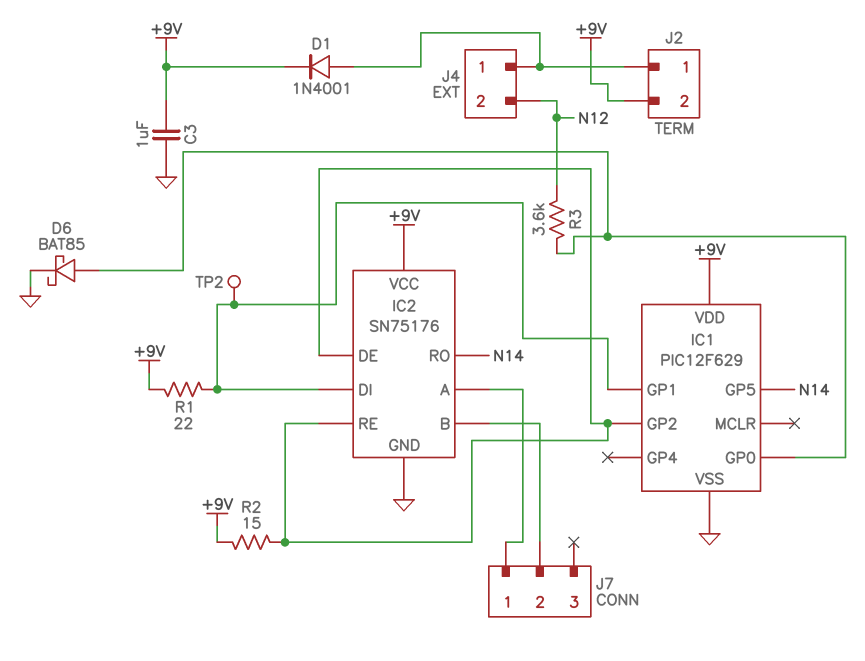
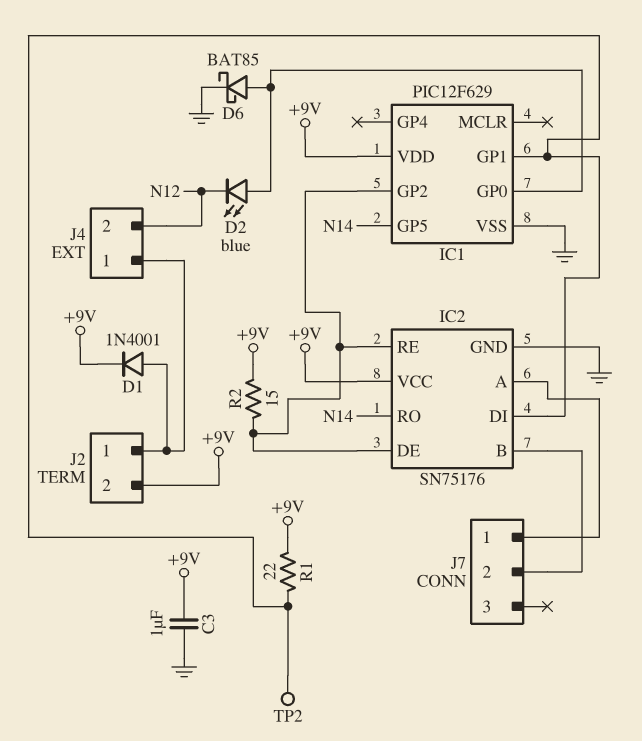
D2: none -> LED blue (A IC1/GP0, K N12)
R3: 3.6k (IC1/GP0, N12) -> none

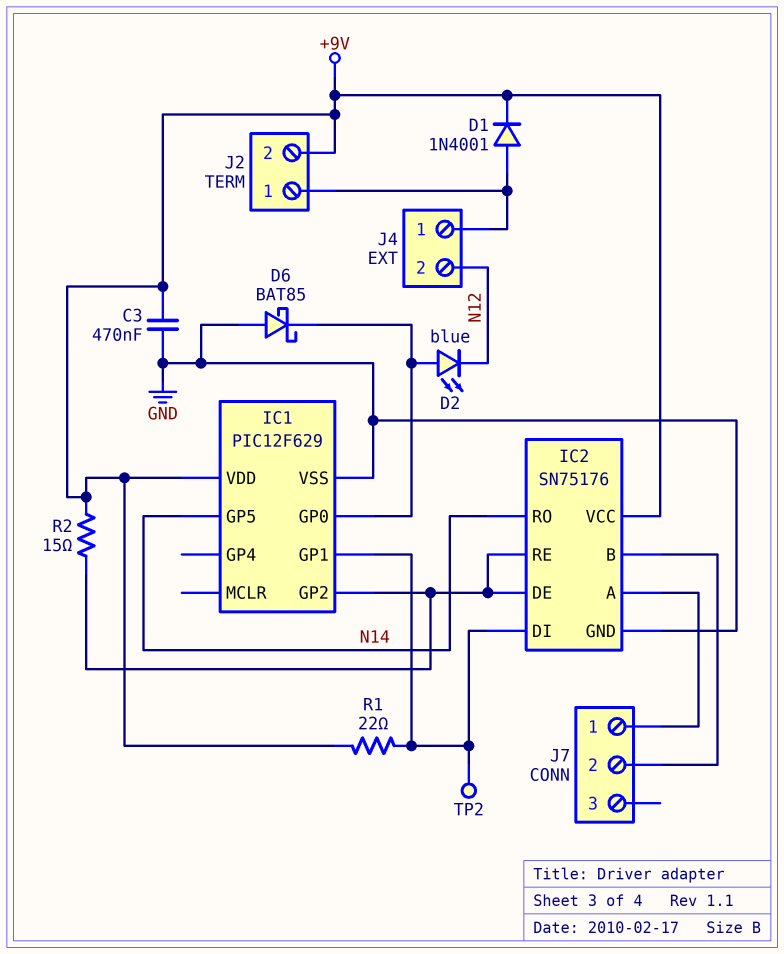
C3: 1uF (+9V, GND) -> 470nF (+9V, GND)
D6: schottky BAT85 (A IC1/GP0, K GND) -> schottky BAT85 (A GND, K IC1/GP0)

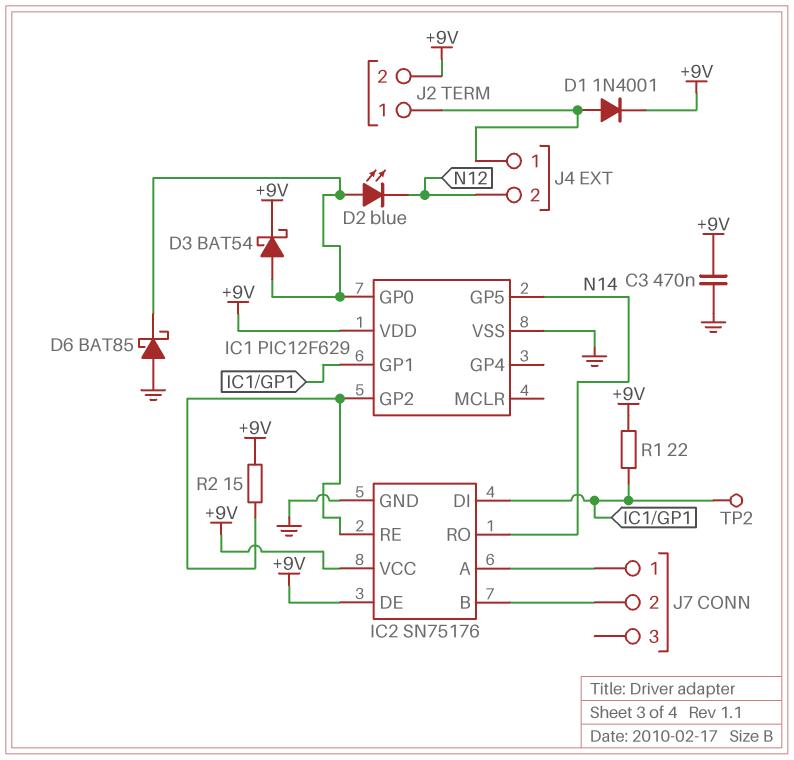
D3: none -> schottky BAT54 (A IC1/GP0, K +9V)
IC2 pin DE: IC1/GP2 -> +9V

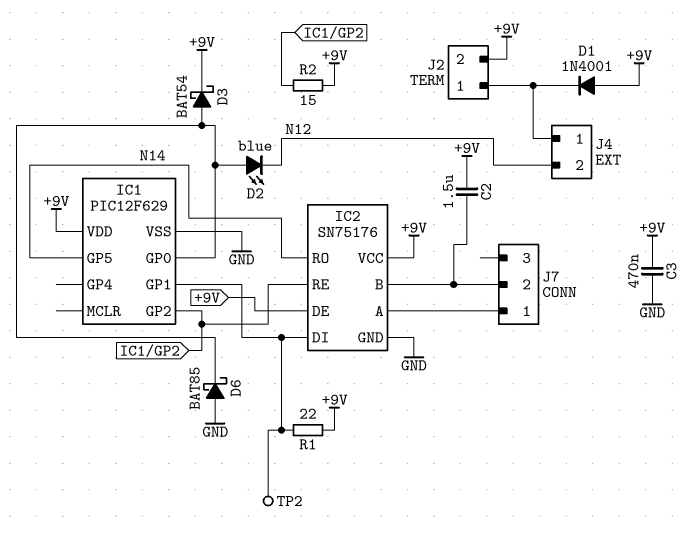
C2: none -> 1.5uF (+9V, IC2/B)
D1: diode 1N4001 (A J2/1, K +9V) -> diode 1N4001 (A +9V, K J2/1)

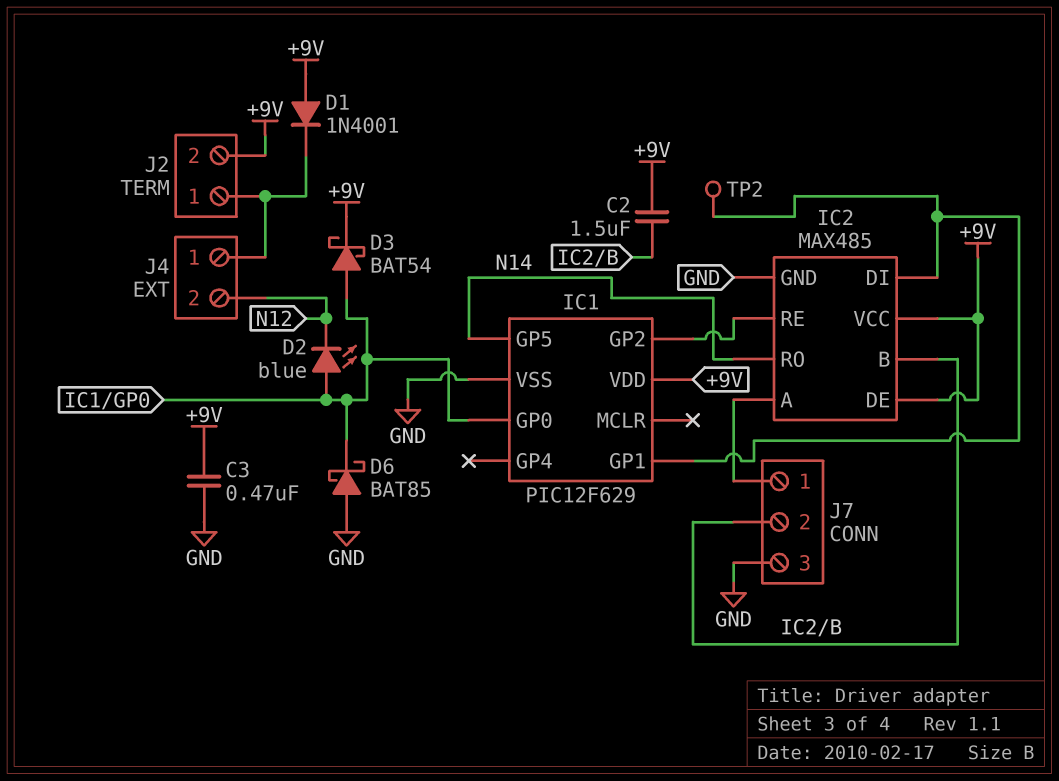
IC2: SN75176 -> MAX485
J7 pin 3: none -> GND
R1: 22 (+9V, IC1/GP1) -> none
R2: 15 (+9V, IC1/GP2) -> none

